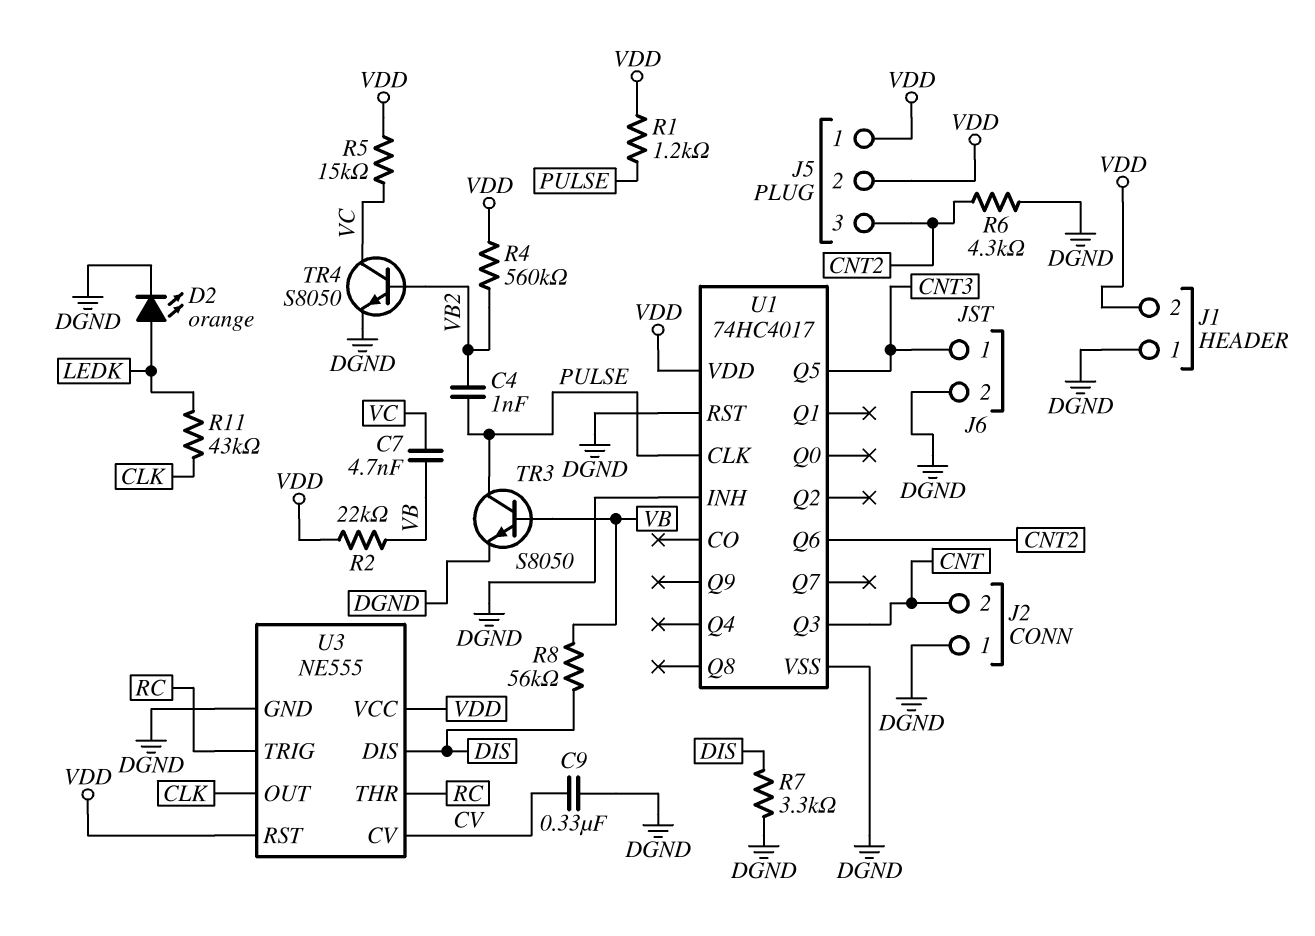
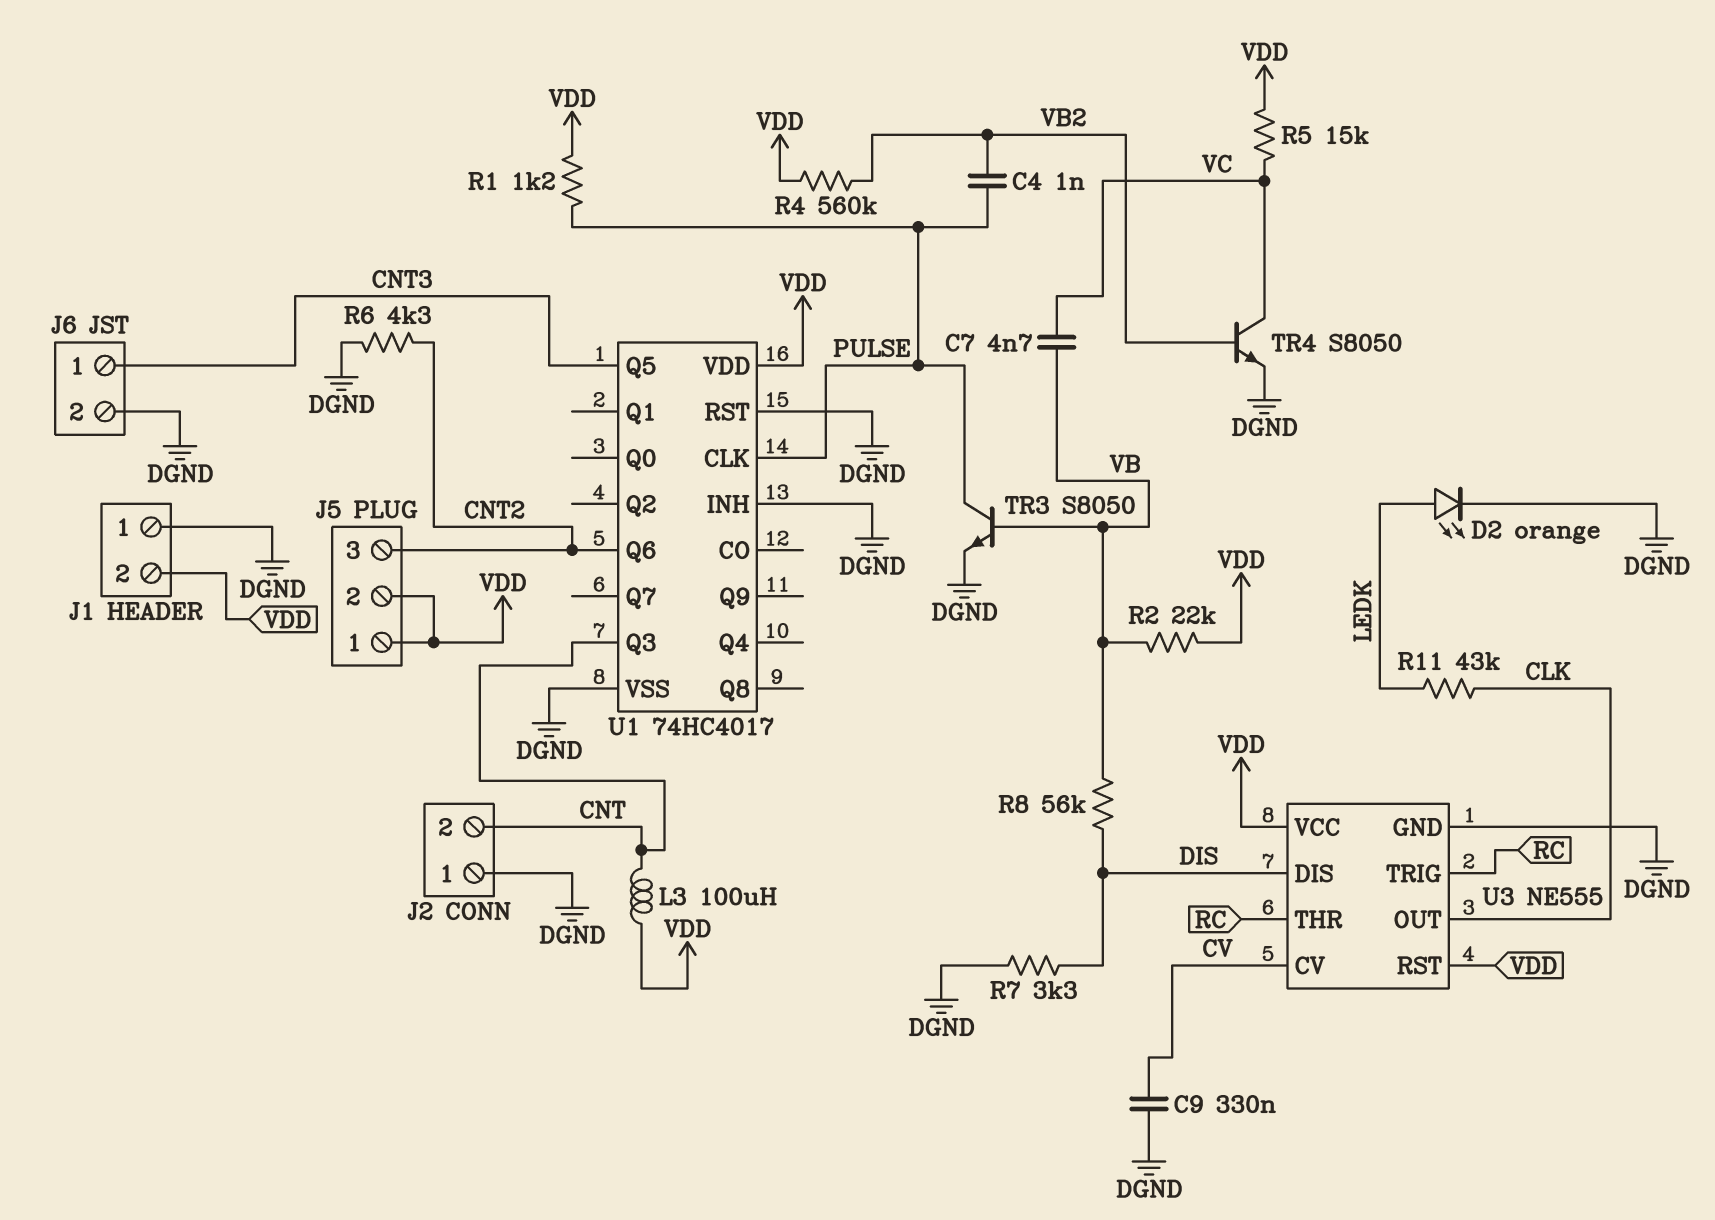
L3: none -> 100uH (CNT, VDD)

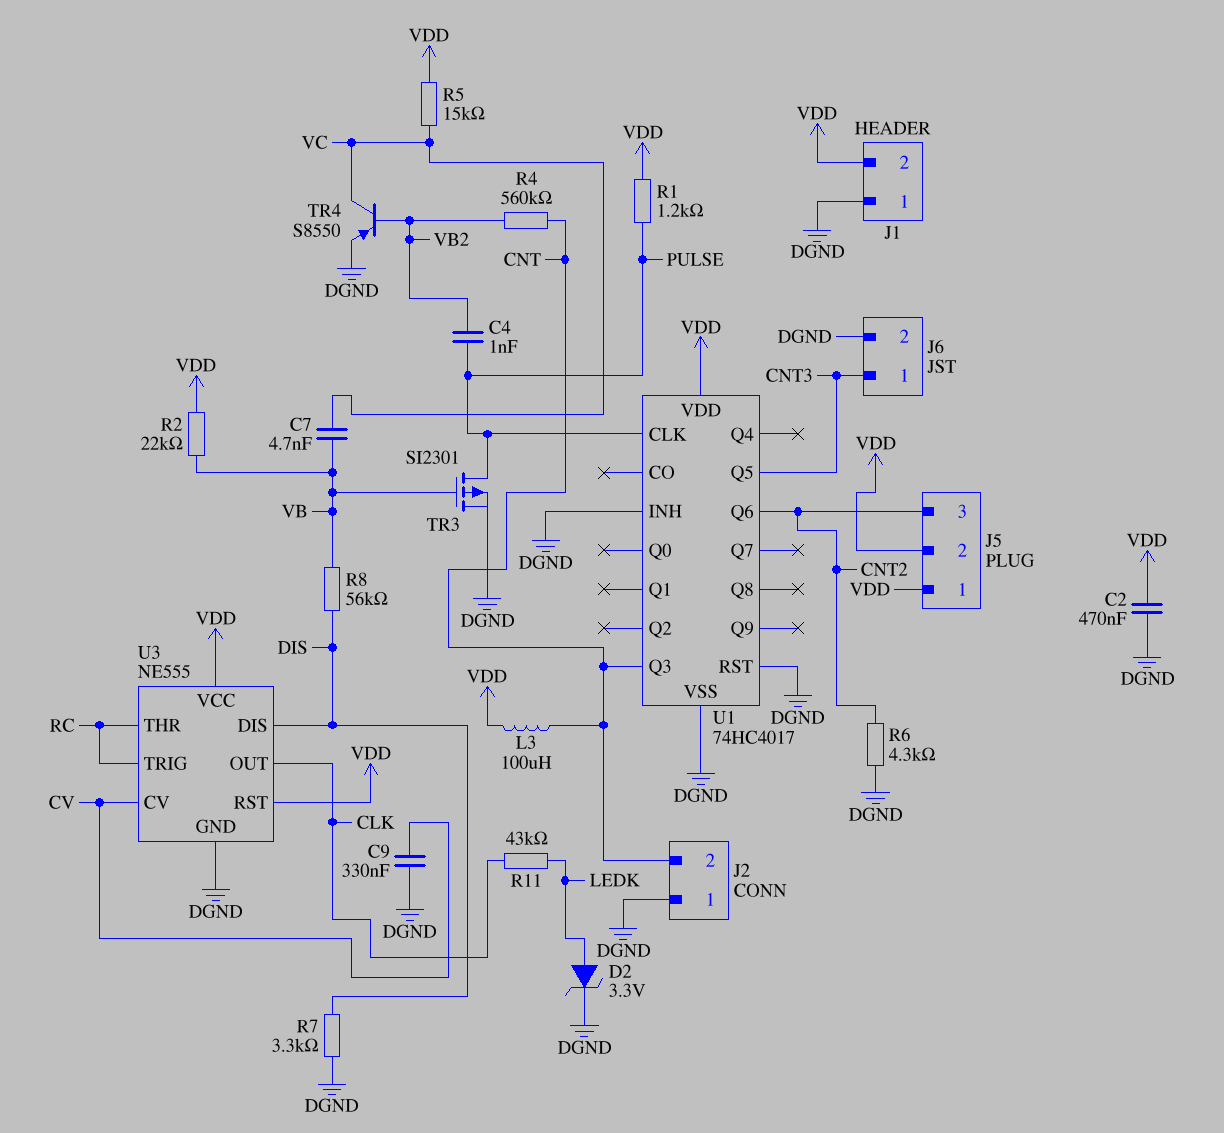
C2: none -> 470nF (DGND, VDD)
D2: LED orange (A LEDK, K DGND) -> zener 3.3V (A LEDK, K DGND)
R4: 560k (VB2, VDD) -> 560k (CNT, VB2)
TR3: NPN S8050 (B VB, C PULSE, E DGND) -> PMOS SI2301 (G VB, D PULSE, S DGND)
TR4: NPN S8050 (B VB2, C VC, E DGND) -> PNP S8550 (B VB2, C VC, E DGND)

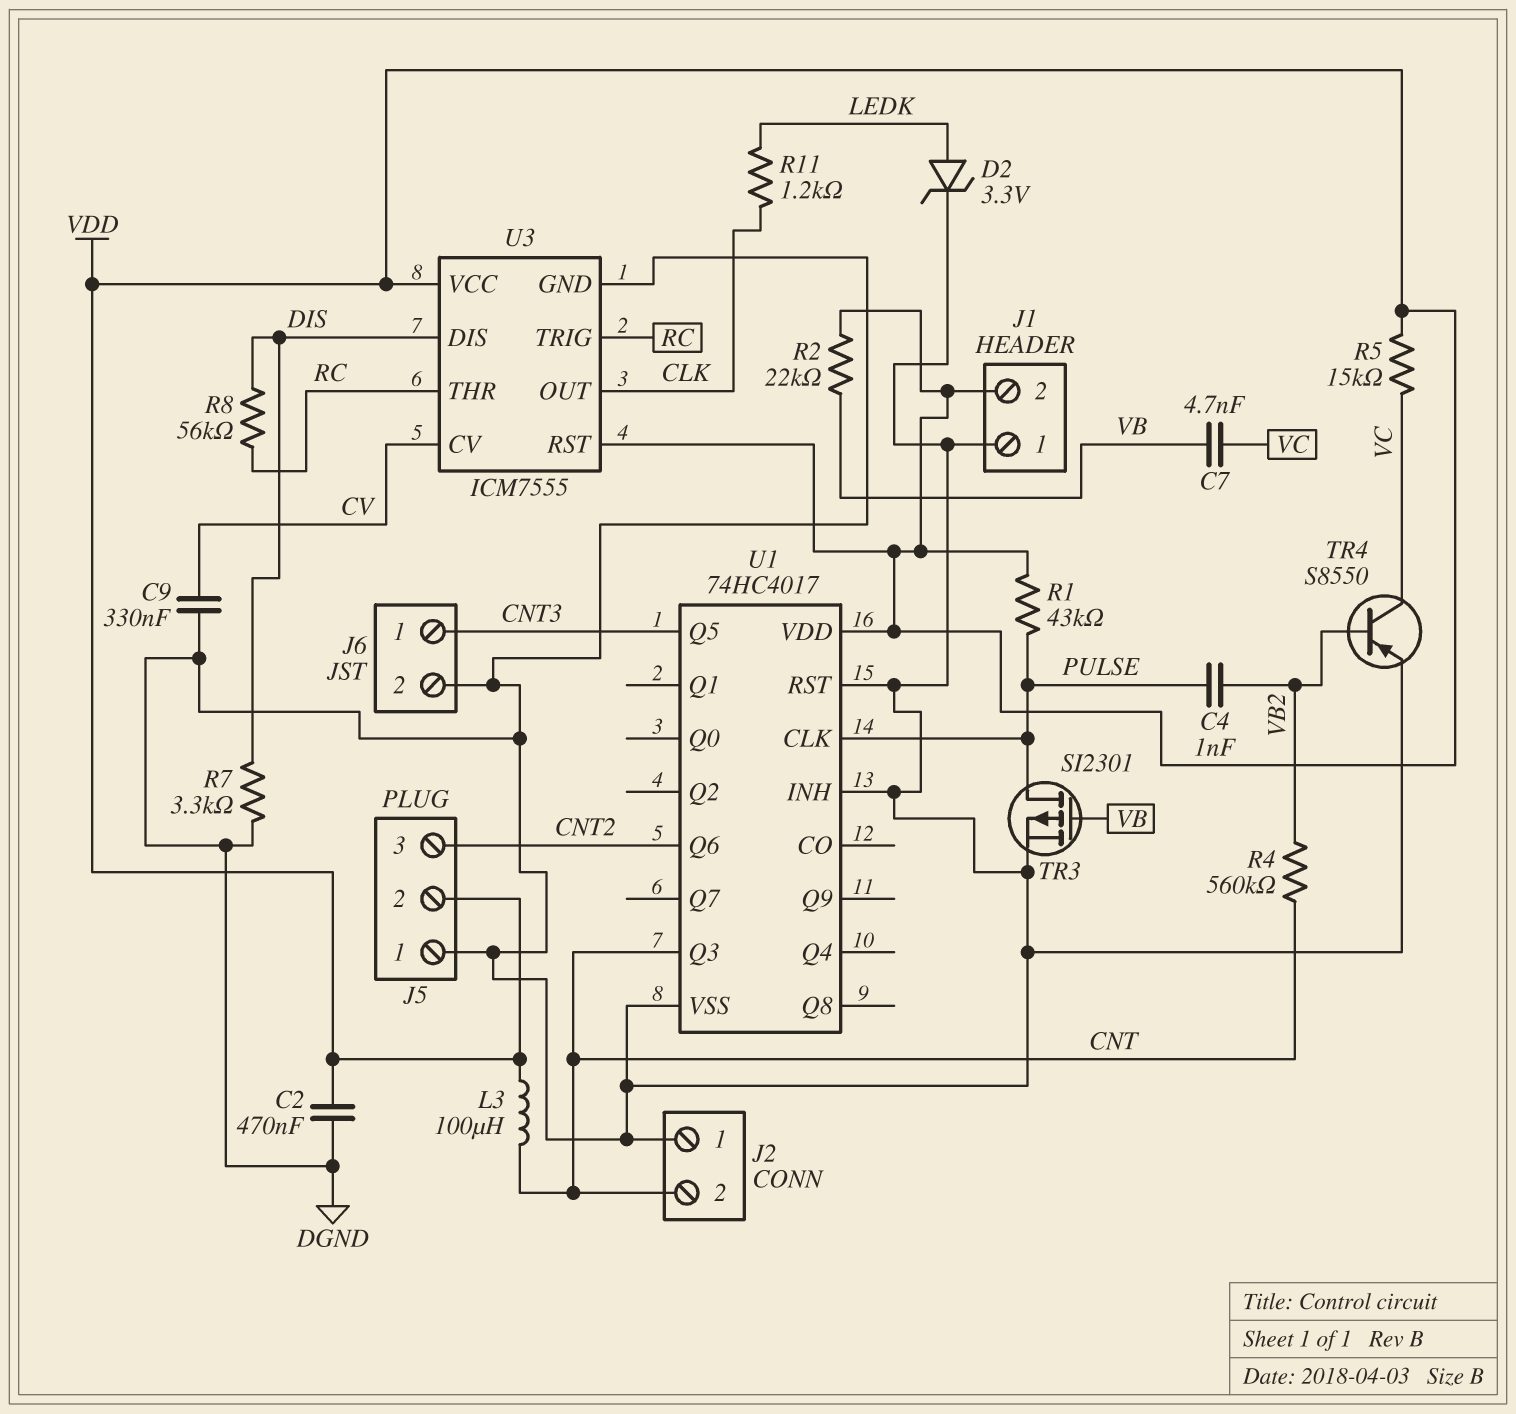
J5 pin 1: VDD -> DGND
R1: 1.2k (PULSE, VDD) -> 43k (PULSE, VDD)
R6: 4.3k (CNT2, DGND) -> none
R8: 56k (DIS, VB) -> 56k (DIS, RC)
R11: 43k (CLK, LEDK) -> 1.2k (CLK, LEDK)
U3: NE555 -> ICM7555

